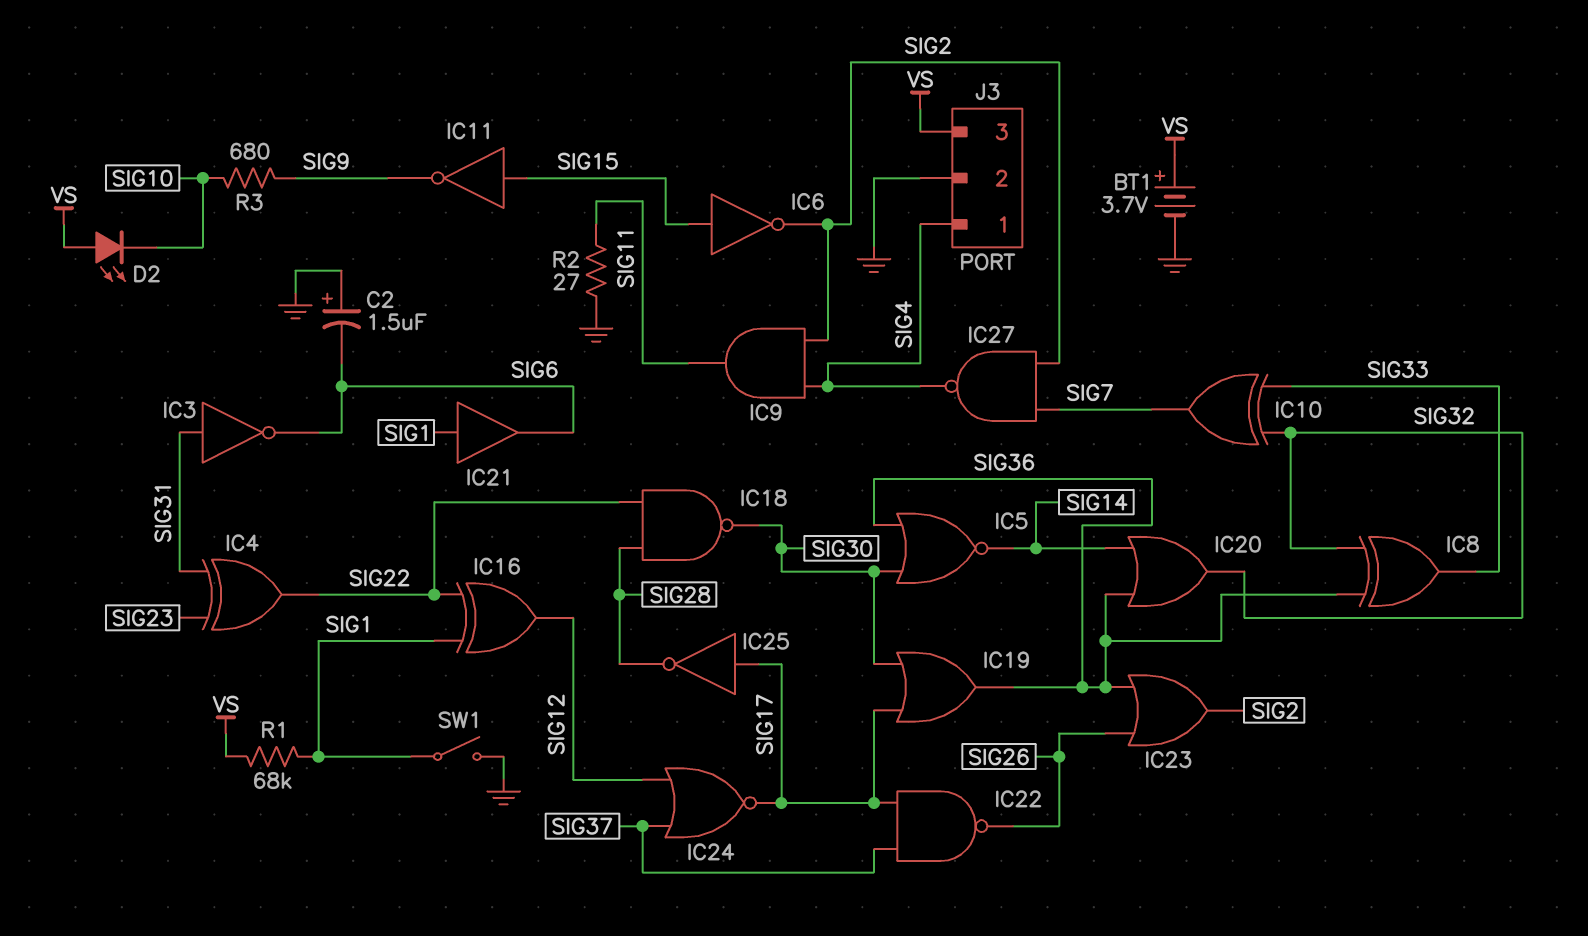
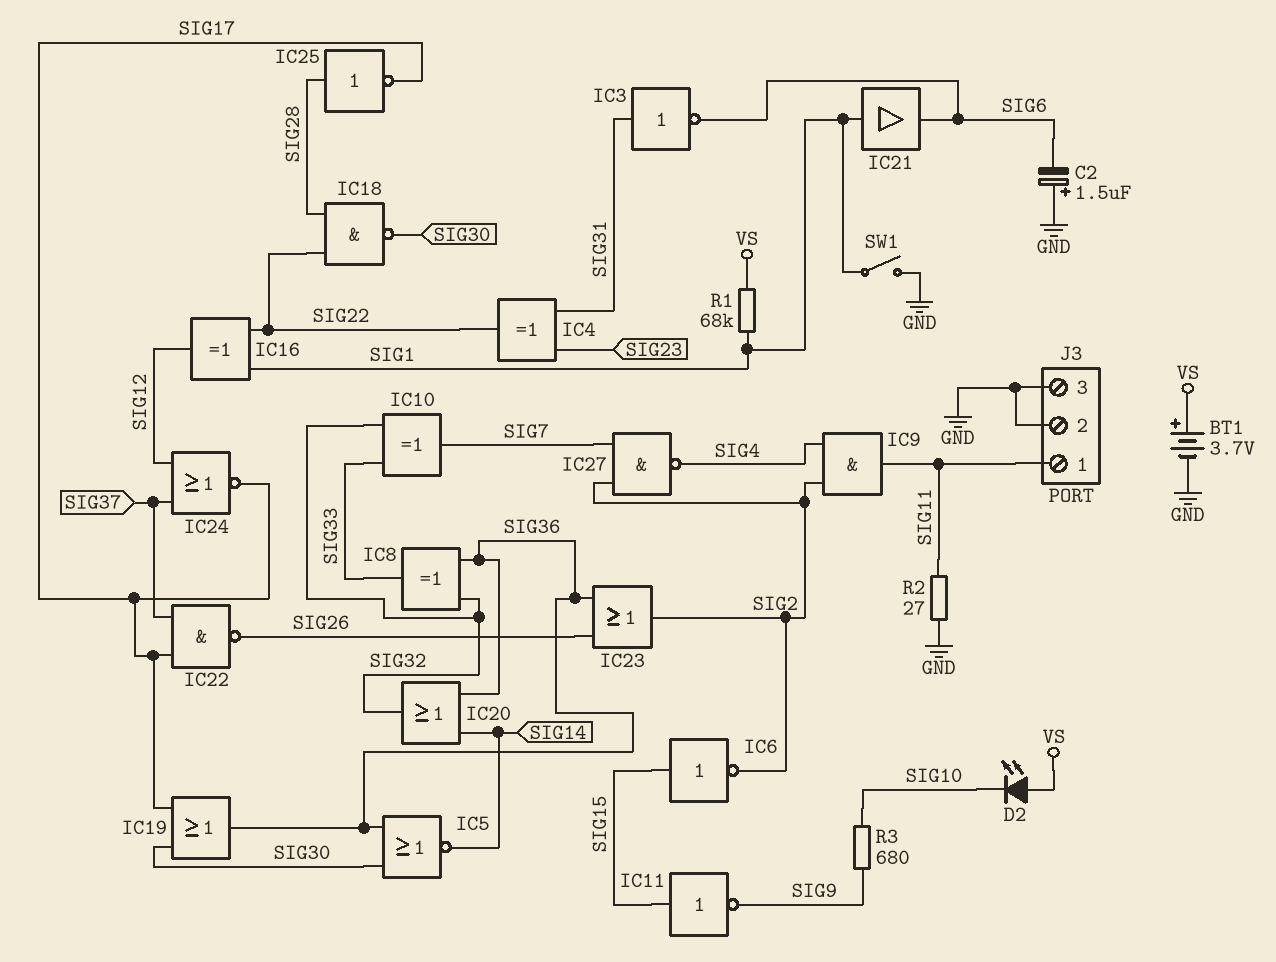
IC25: NOT (in SIG17, out SIG28) -> NOT (in SIG28, out SIG17)
J3 pin 1: SIG4 -> SIG11
J3 pin 3: VS -> GND

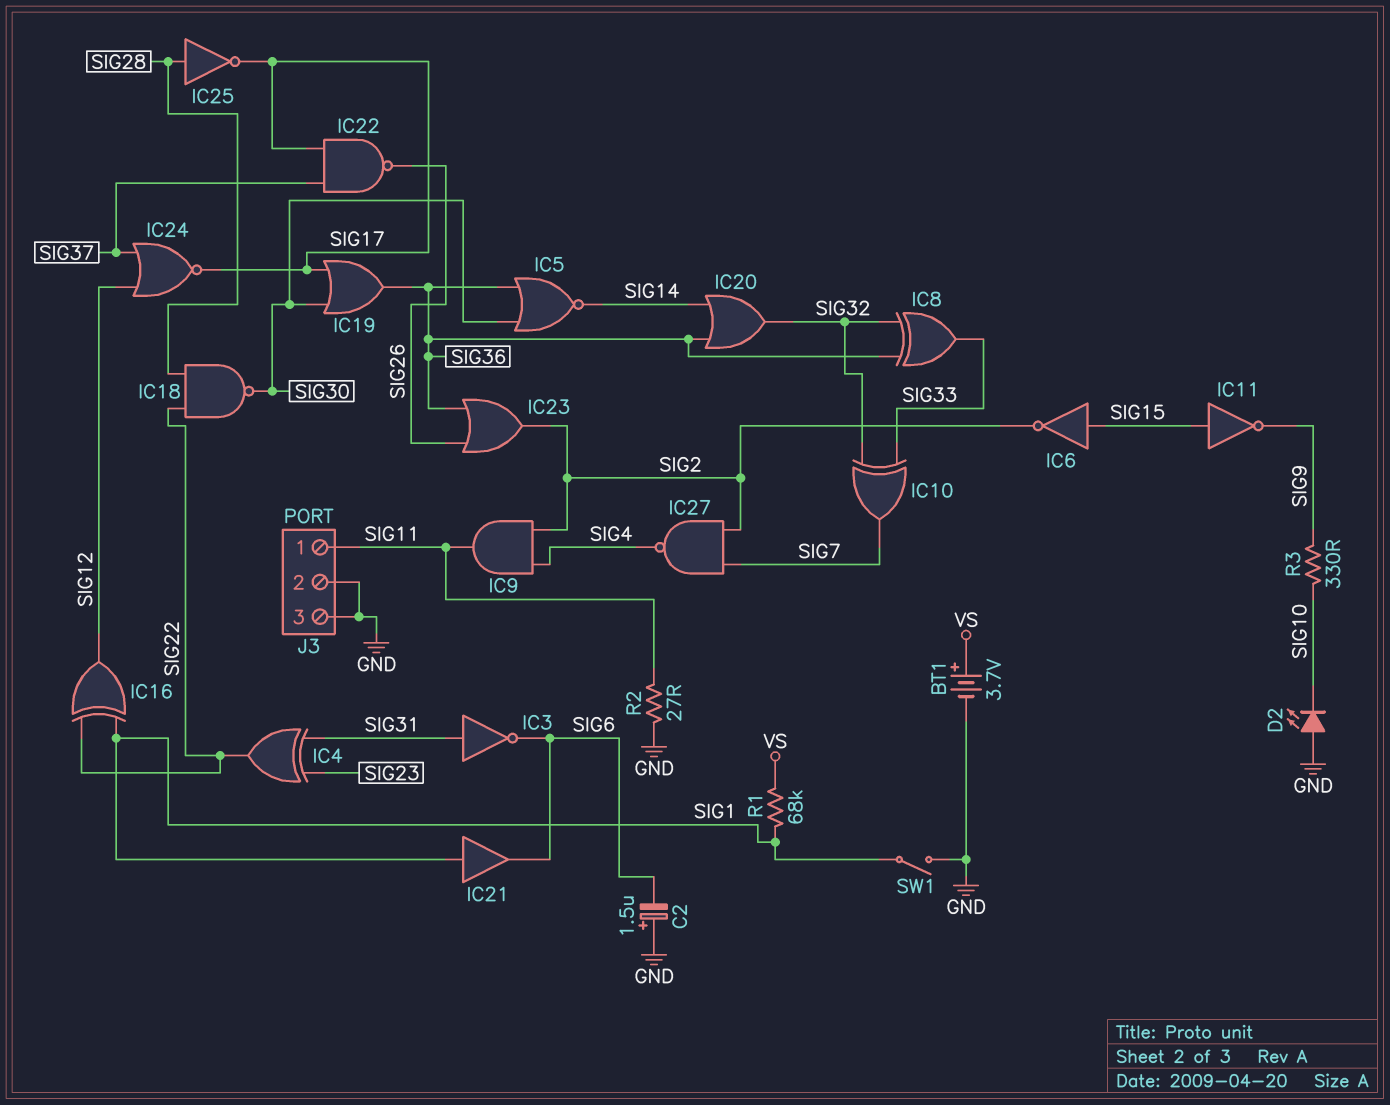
D2: LED (A VS, K SIG10) -> LED (A GND, K SIG10)
R3: 680 (SIG9, SIG10) -> 330 (SIG9, SIG10)

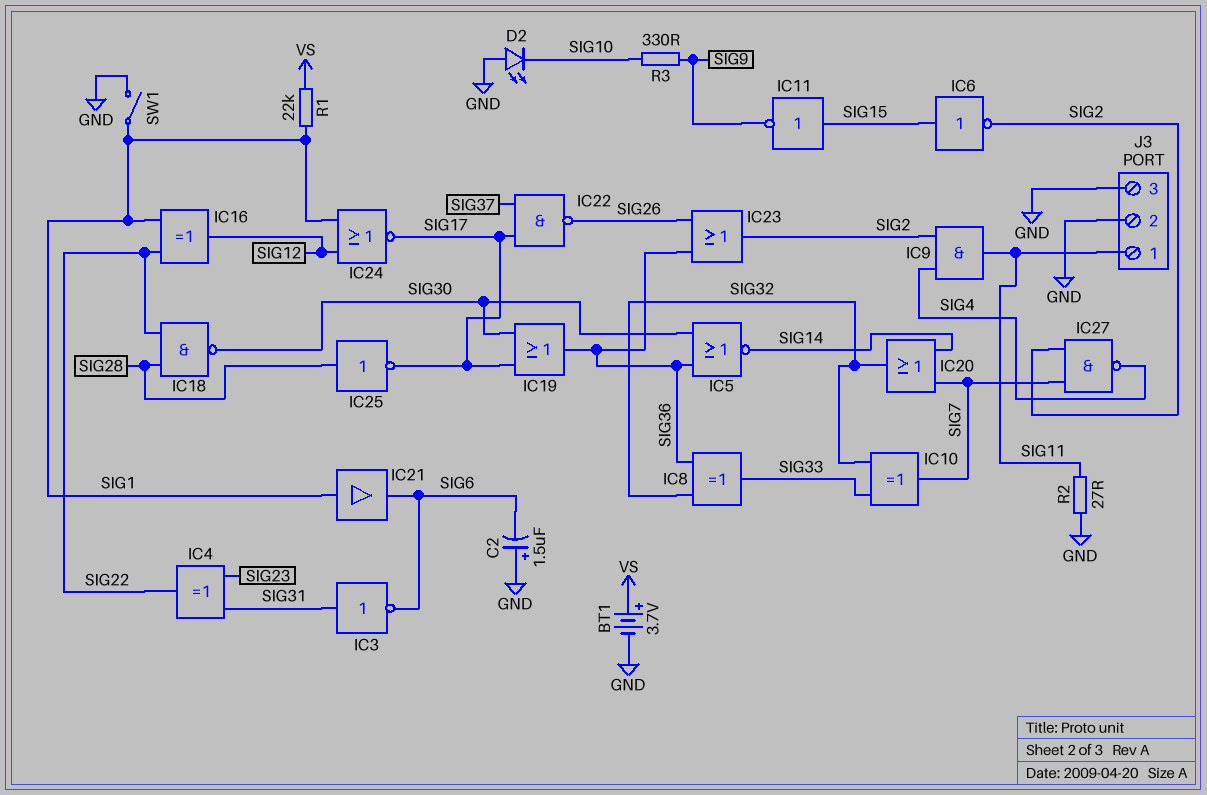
IC20: OR (in SIG14, in SIG36, out SIG32) -> OR (in SIG7, in SIG14, out SIG32)
IC24: NOR (in SIG12, in SIG37, out SIG17) -> NOR (in SIG1, in SIG12, out SIG17)
R1: 68k (SIG1, VS) -> 22k (SIG1, VS)

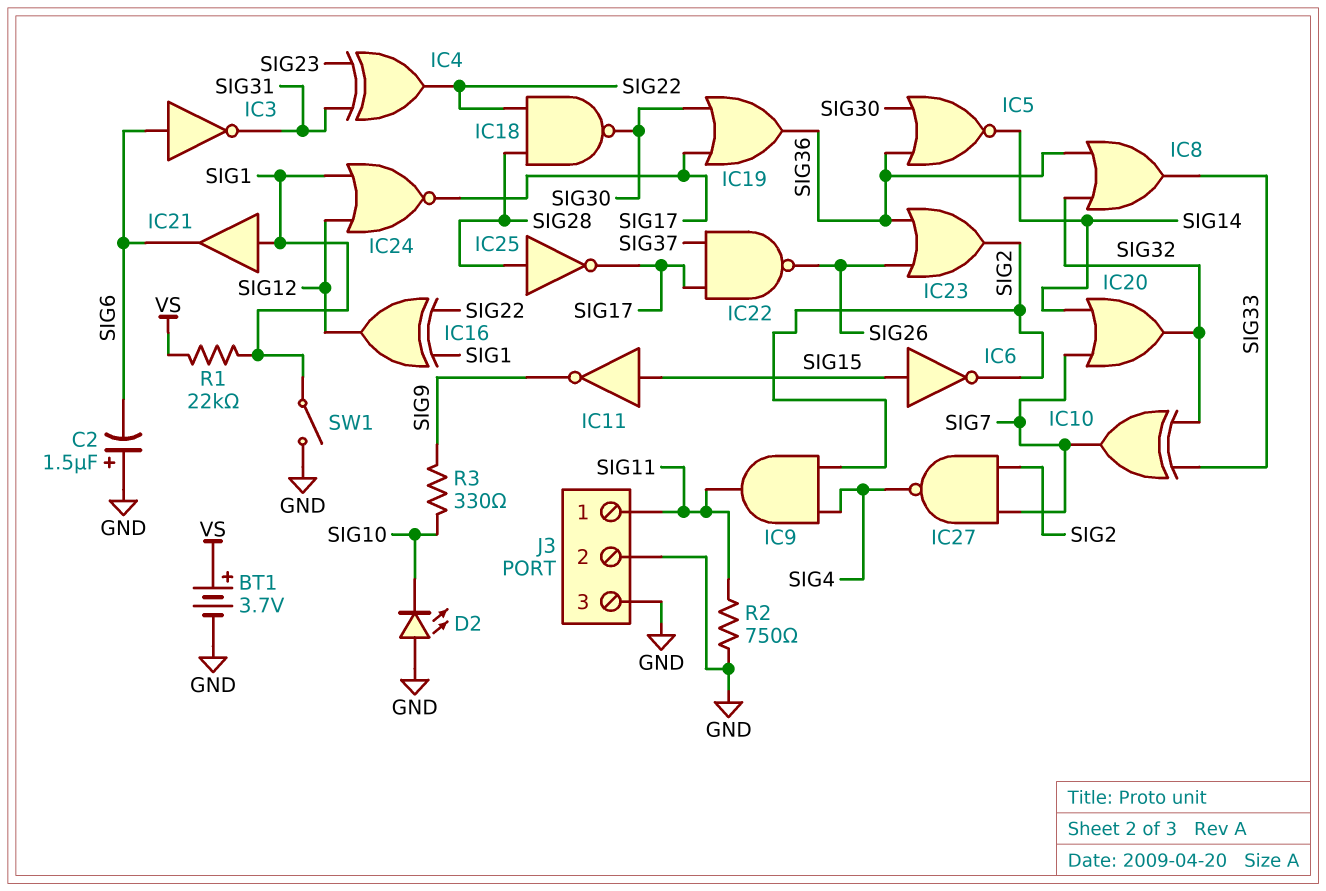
IC3: NOT (in SIG31, out SIG6) -> NOT (in SIG6, out SIG31)
IC8: XOR (in SIG32, in SIG36, out SIG33) -> OR (in SIG32, in SIG36, out SIG33)
R2: 27 (GND, SIG11) -> 750 (GND, SIG11)

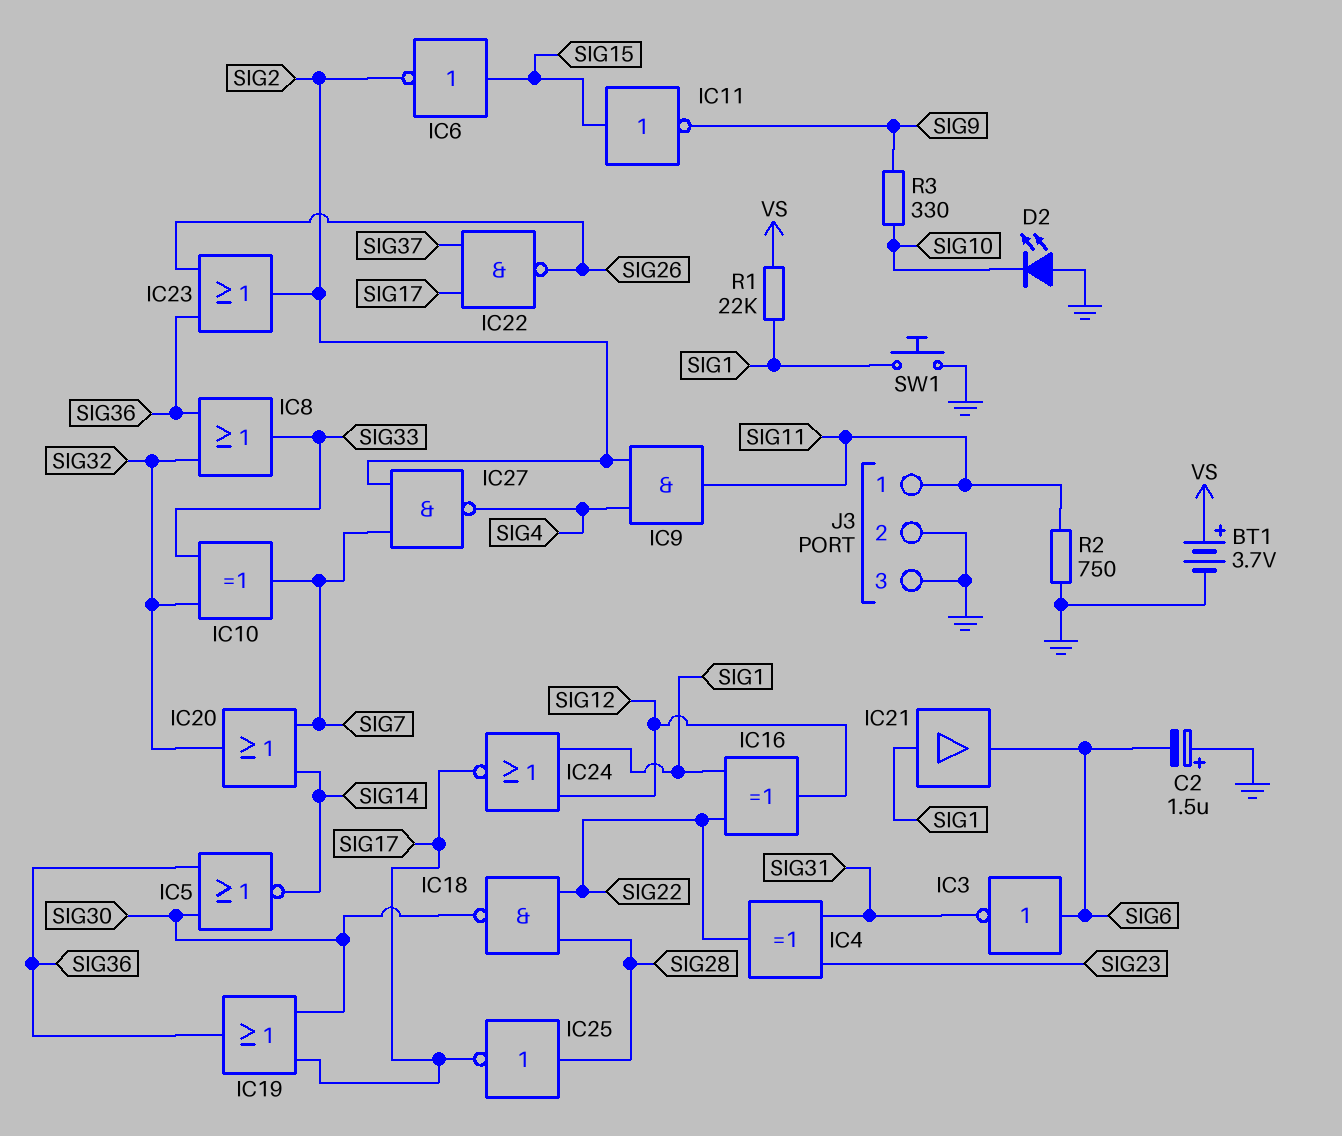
SW1: switch (GND, SIG1) -> button (GND, SIG1)

